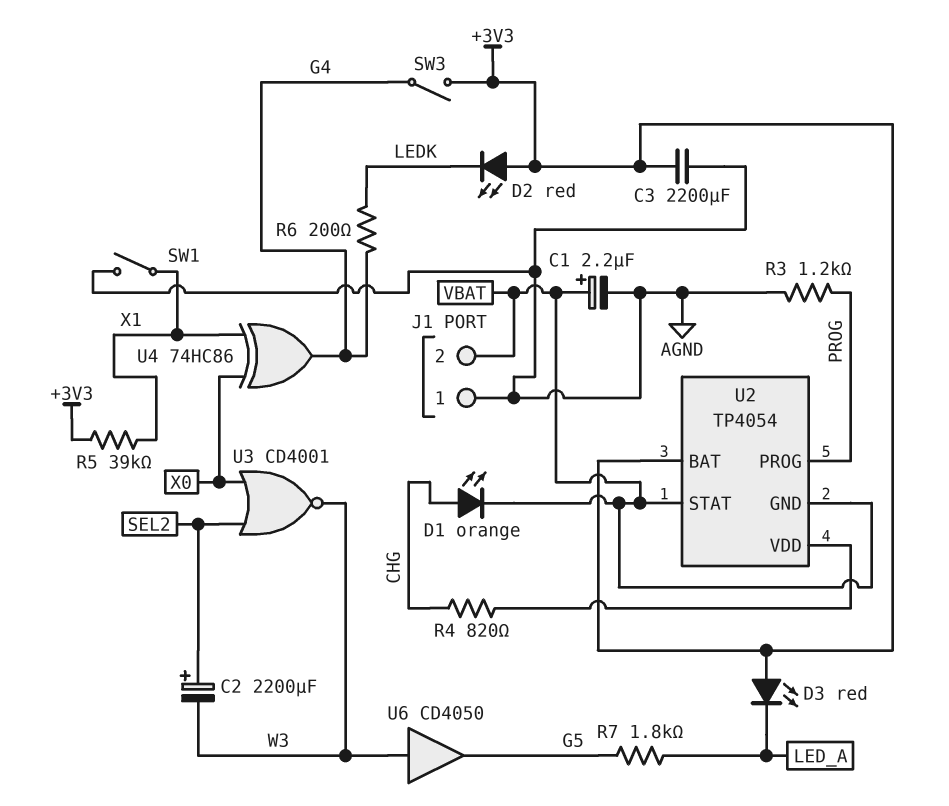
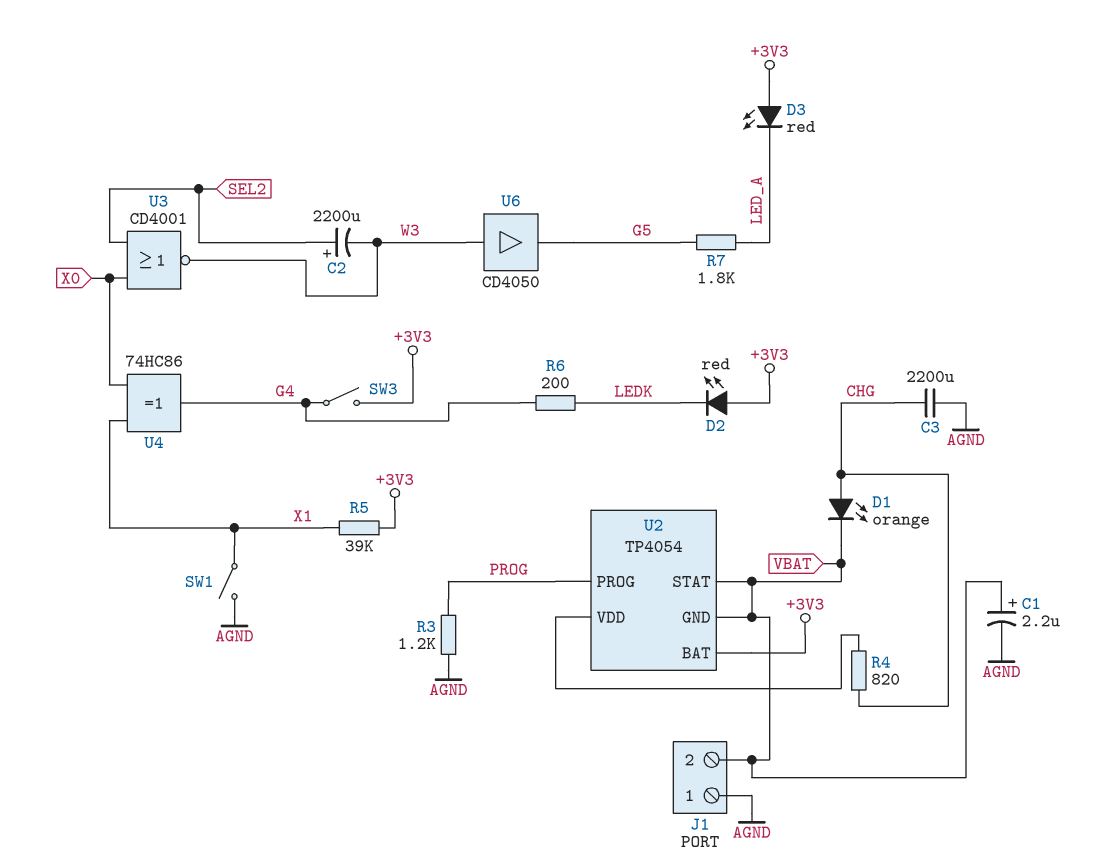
C3: 2200uF (+3V3, AGND) -> 2200uF (AGND, CHG)

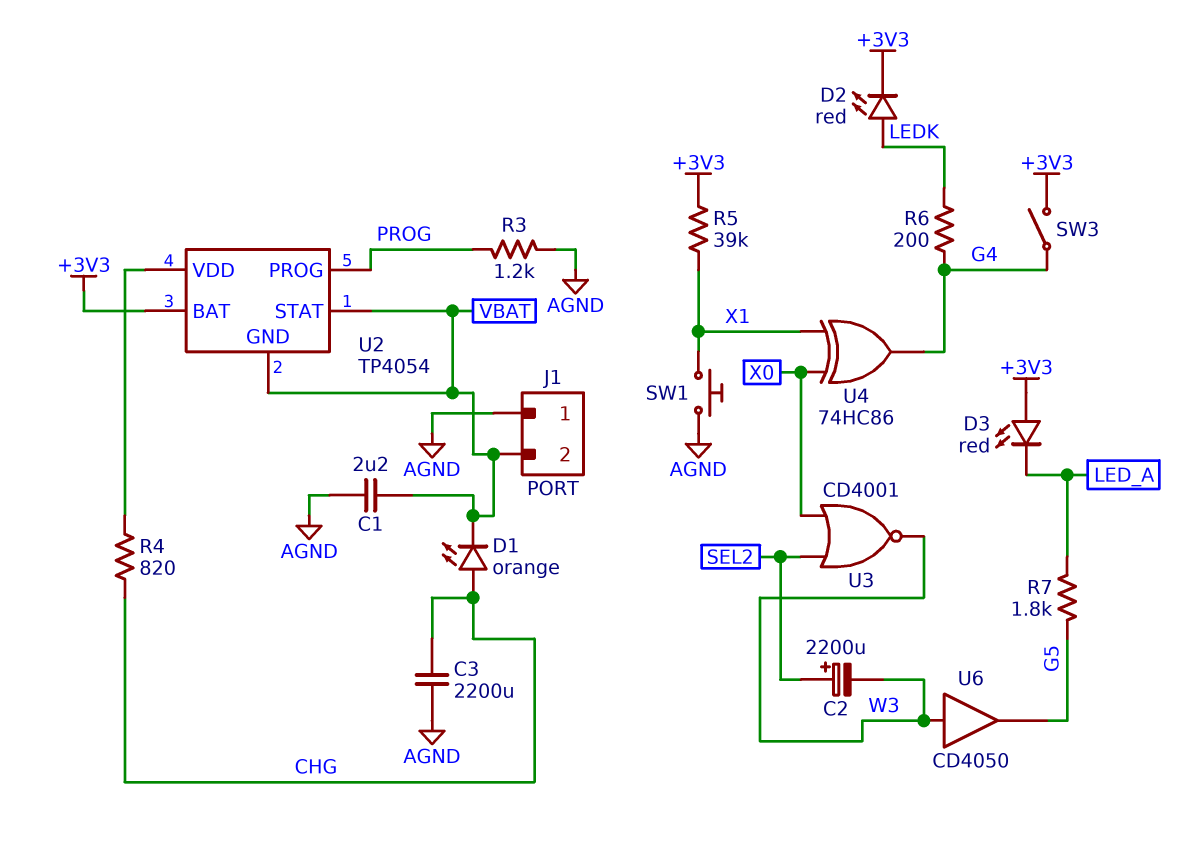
C1: 2.2uF (plus VBAT, minus AGND) -> 2.2uF (AGND, VBAT)
D2: LED red (A +3V3, K LEDK) -> LED red (A LEDK, K +3V3)
SW1: switch (AGND, X1) -> button (AGND, X1)

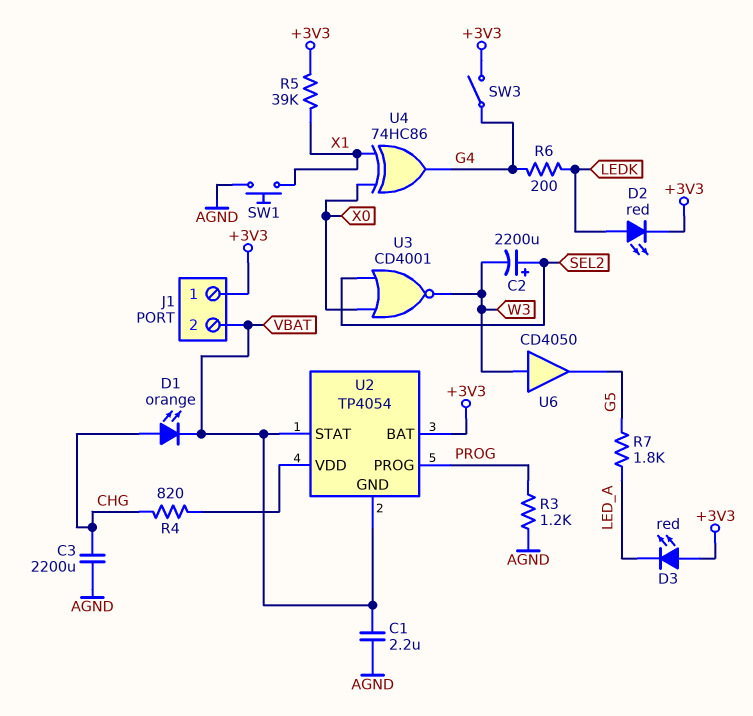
J1 pin 1: AGND -> +3V3

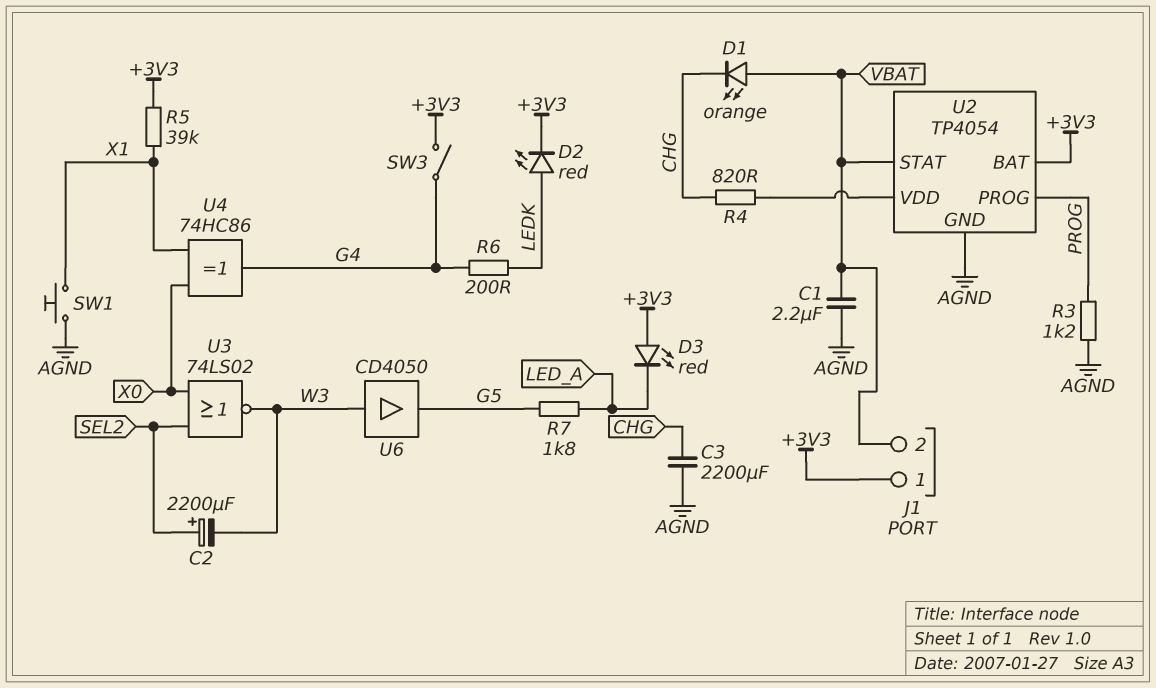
D1: LED orange (A CHG, K VBAT) -> LED orange (A VBAT, K CHG)
U2 pin GND: VBAT -> AGND
U3: NOR CD4001 (in SEL2, in X0, out W3) -> NOR 74LS02 (in SEL2, in X0, out W3)

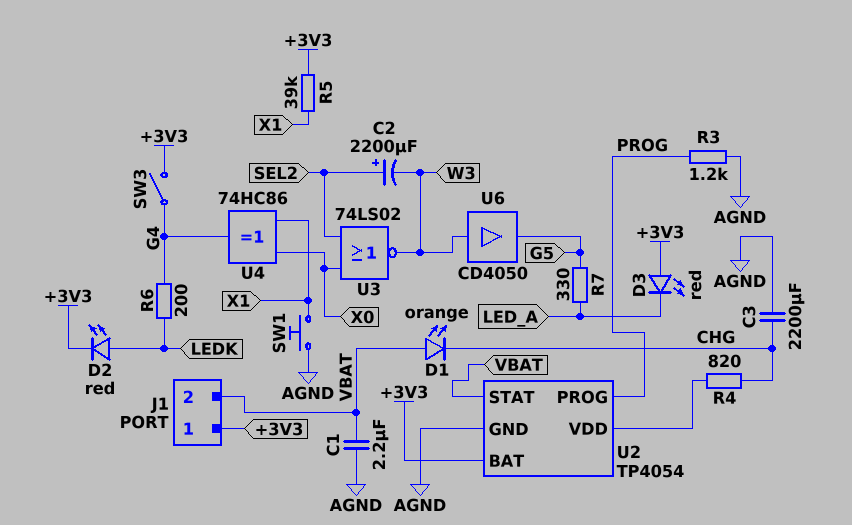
R7: 1.8k (G5, LED_A) -> 330 (G5, LED_A)

